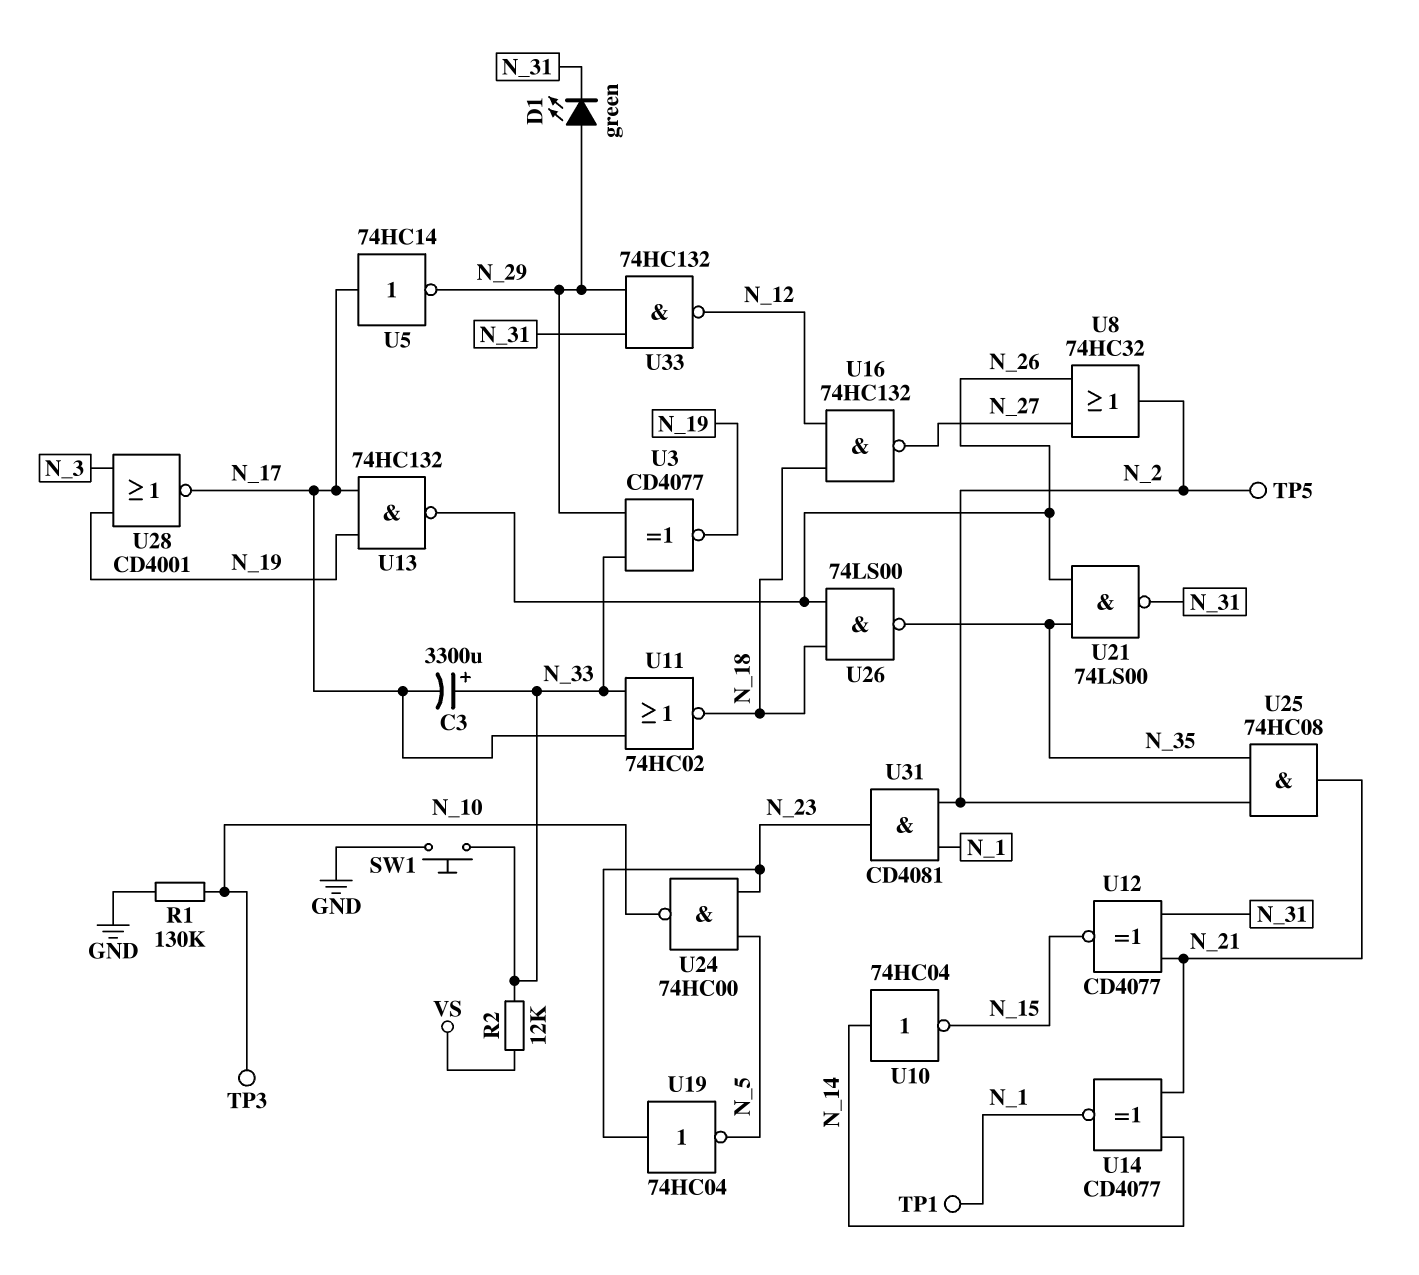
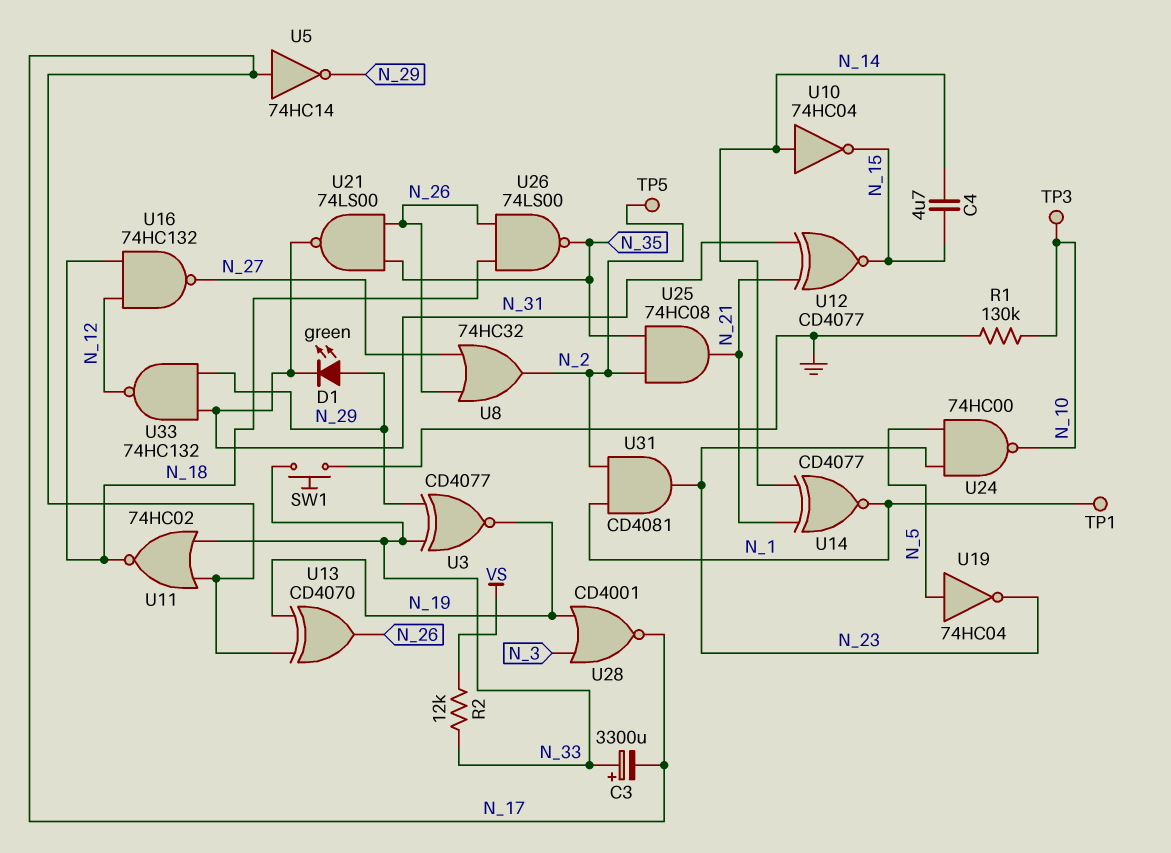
C4: none -> 4.7uF (N_14, N_15)
U13: NAND 74HC132 (in N_17, in N_19, out N_26) -> XOR CD4070 (in N_17, in N_19, out N_26)
U19: NOT 74HC04 (in N_23, out N_5) -> NOT 74HC04 (in N_5, out N_23)

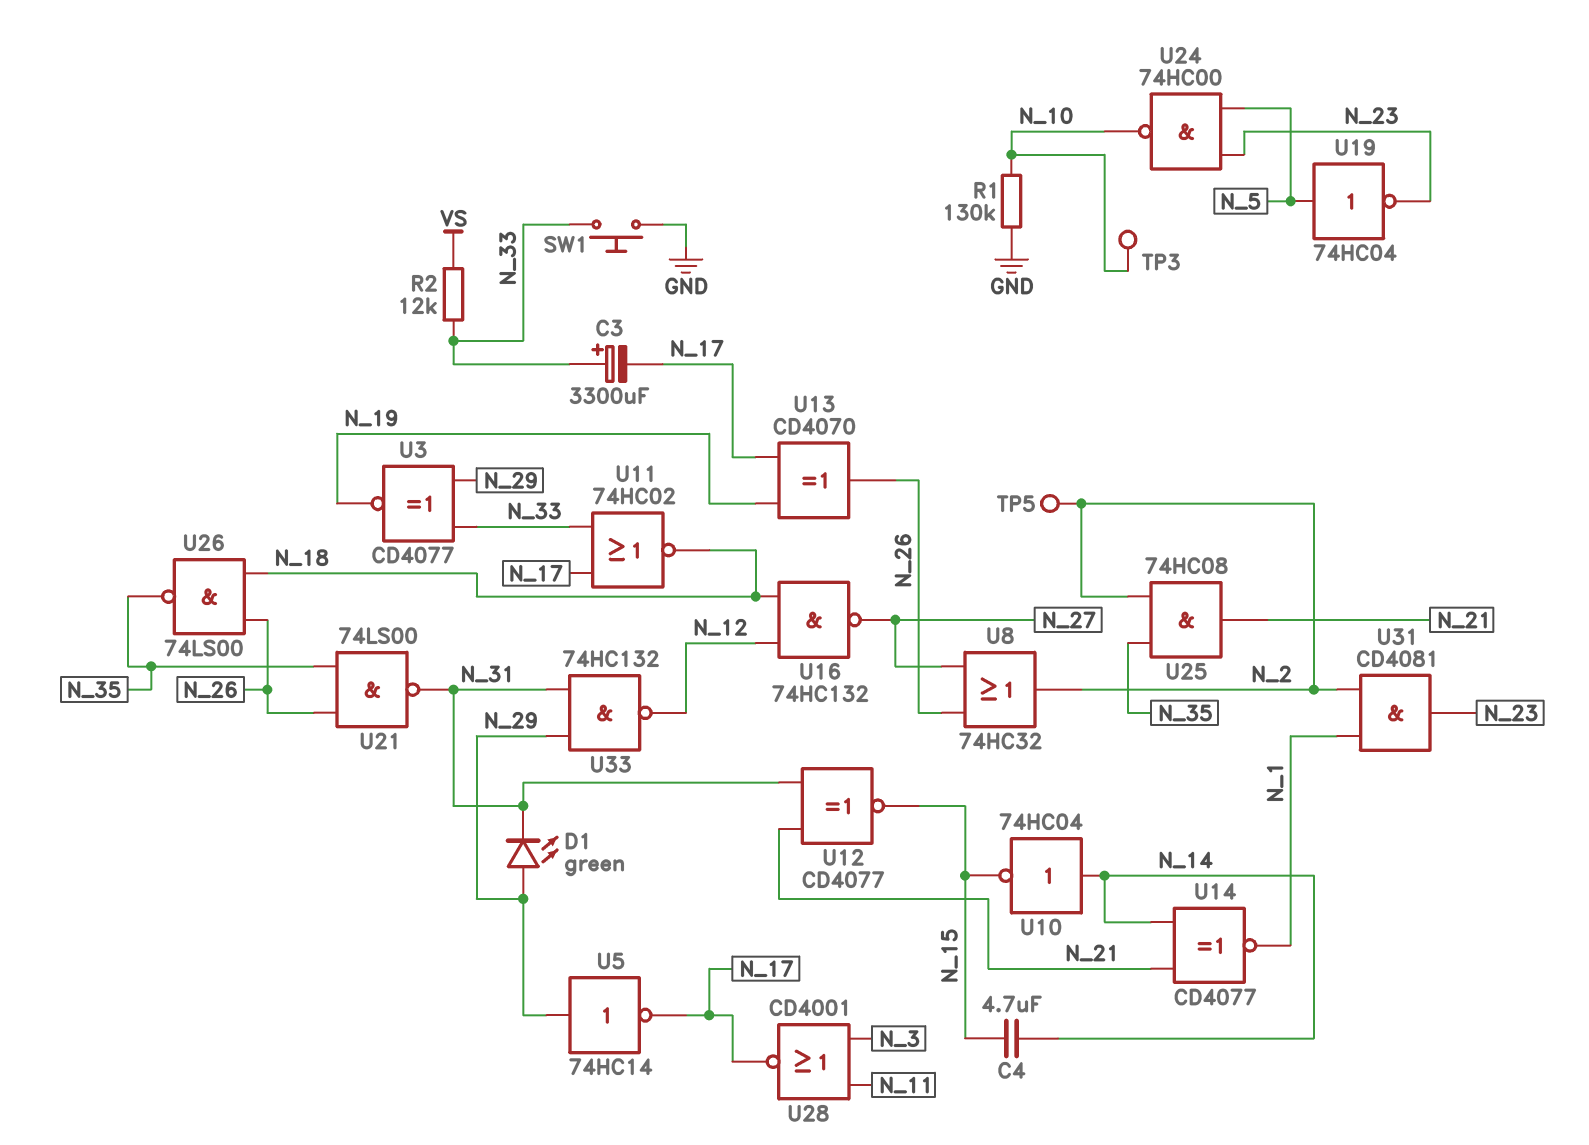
TP1: test point (N_1) -> none
U5: NOT 74HC14 (in N_17, out N_29) -> NOT 74HC14 (in N_29, out N_17)
U28: NOR CD4001 (in N_3, in N_19, out N_17) -> NOR CD4001 (in N_3, in N_11, out N_17)

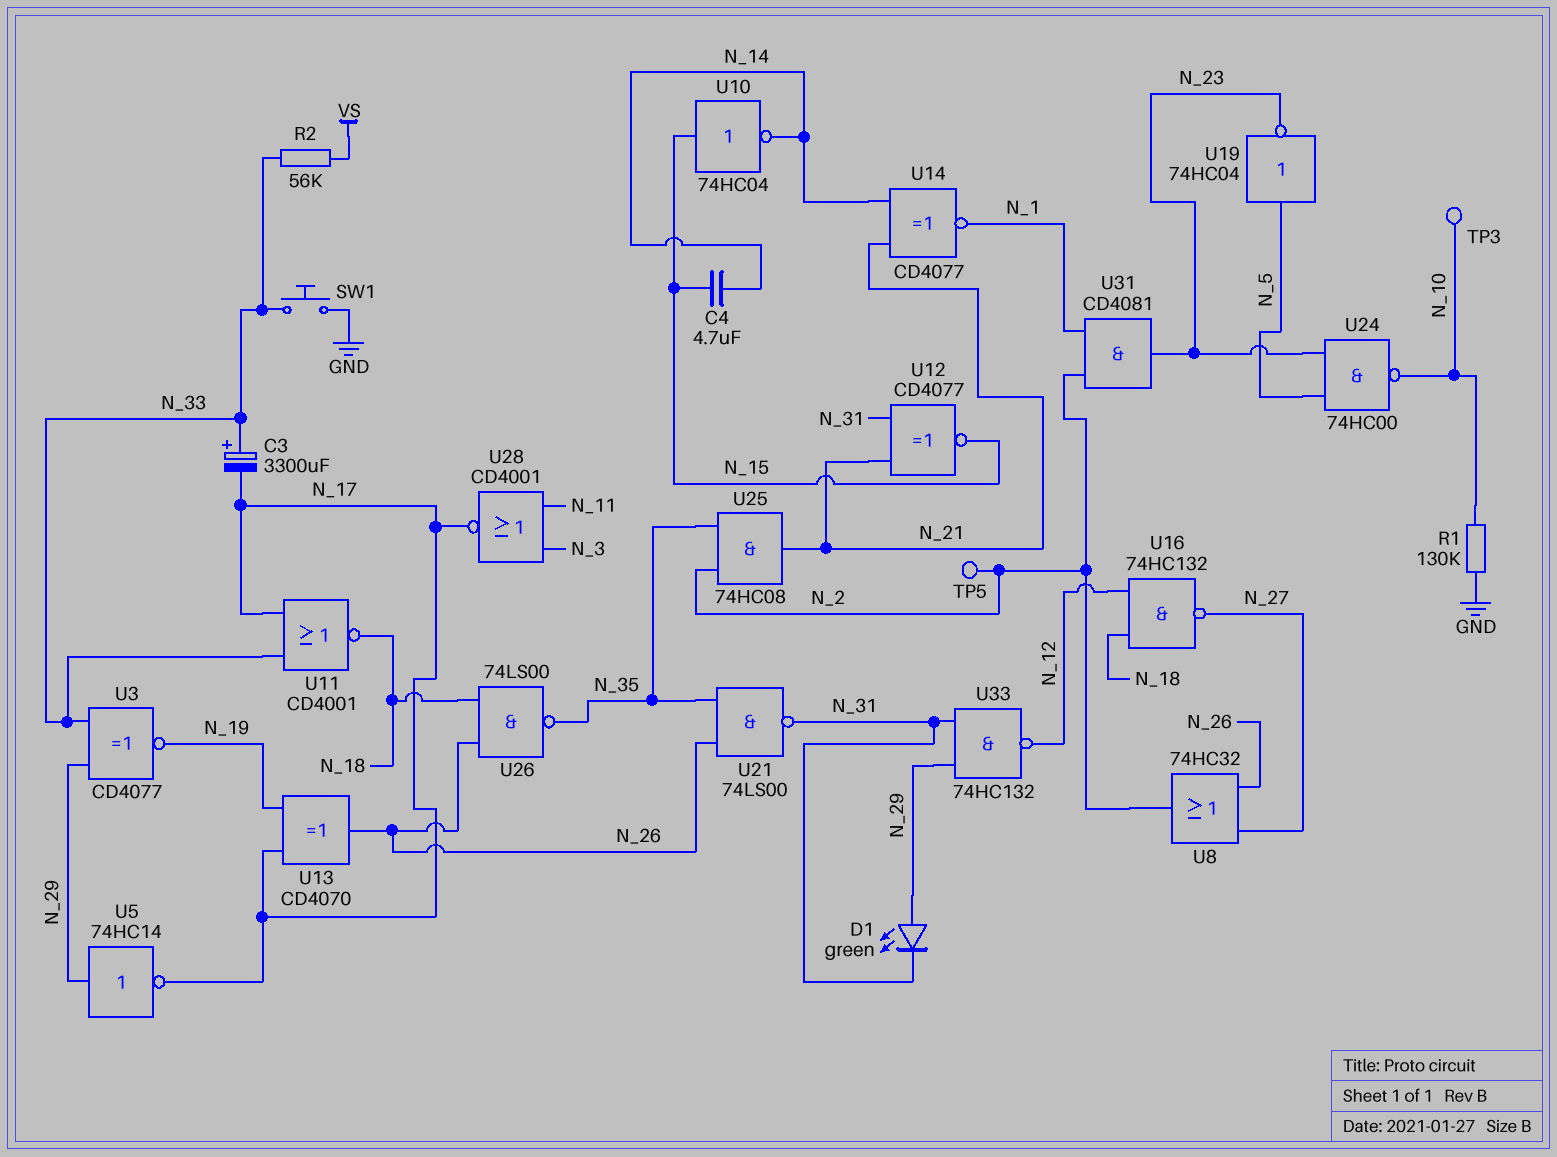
R2: 12k (N_33, VS) -> 56k (N_33, VS)
U10: NOT 74HC04 (in N_14, out N_15) -> NOT 74HC04 (in N_15, out N_14)
U11: NOR 74HC02 (in N_17, in N_33, out N_18) -> NOR CD4001 (in N_17, in N_33, out N_18)

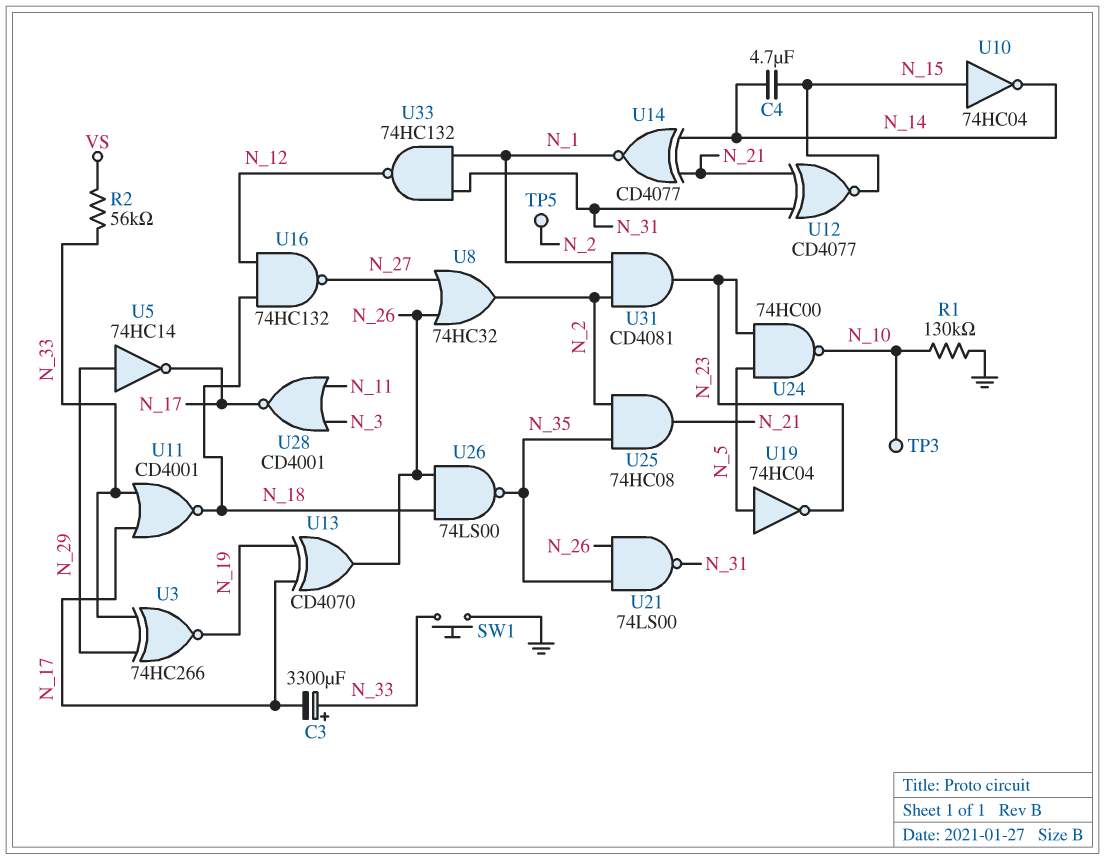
D1: LED green (A N_29, K N_31) -> none
U3: XNOR CD4077 (in N_29, in N_33, out N_19) -> XNOR 74HC266 (in N_29, in N_33, out N_19)
U33: NAND 74HC132 (in N_29, in N_31, out N_12) -> NAND 74HC132 (in N_1, in N_31, out N_12)

